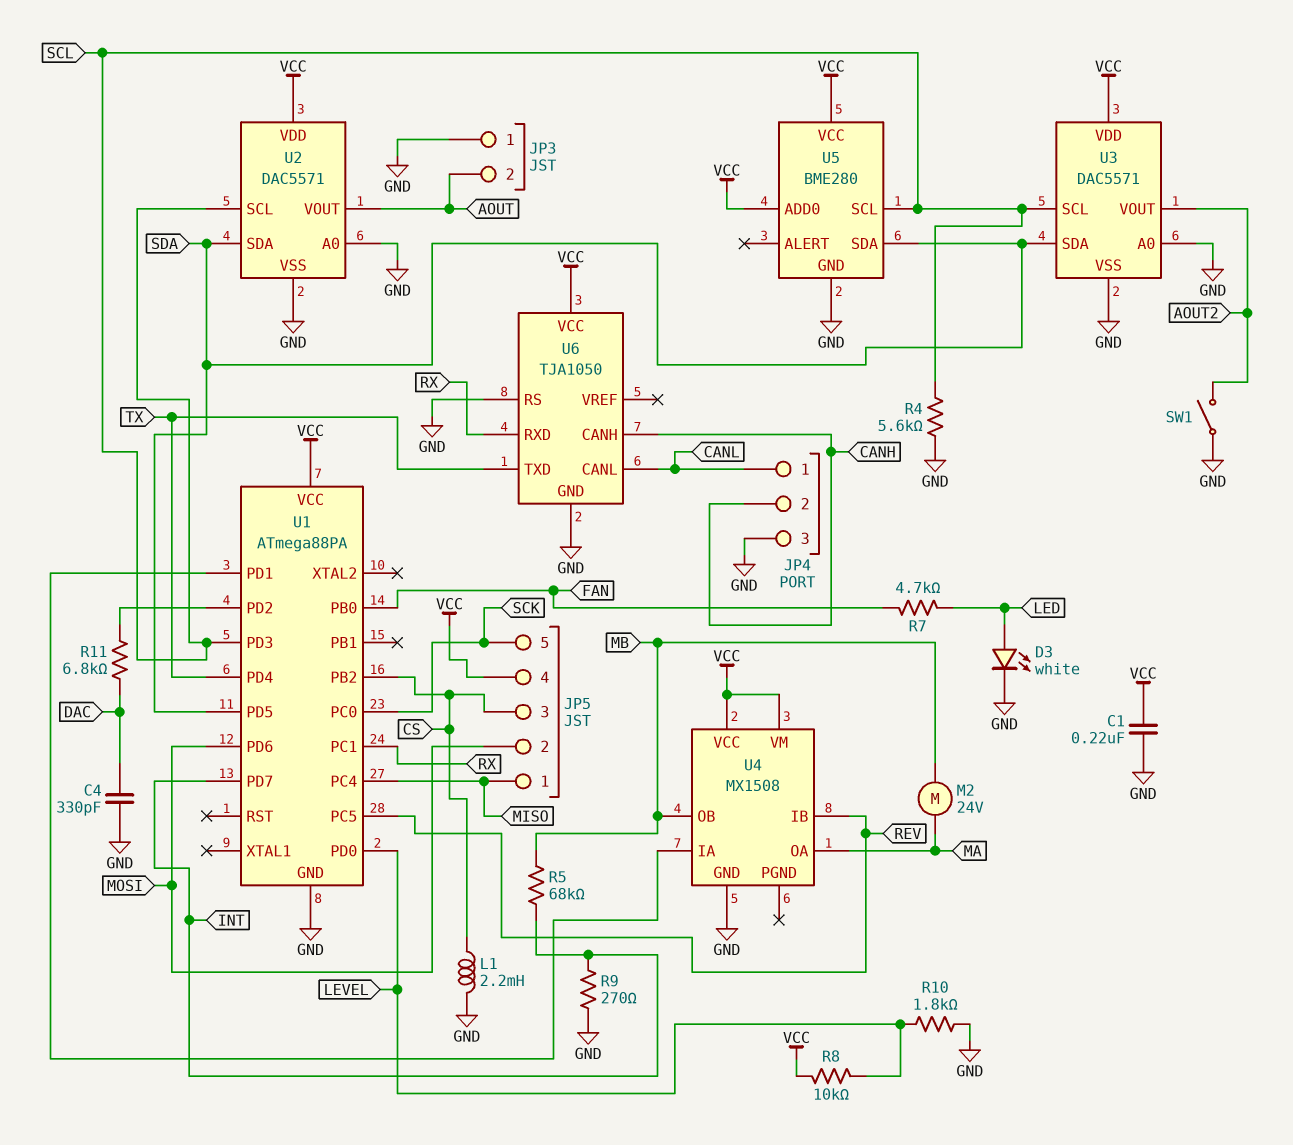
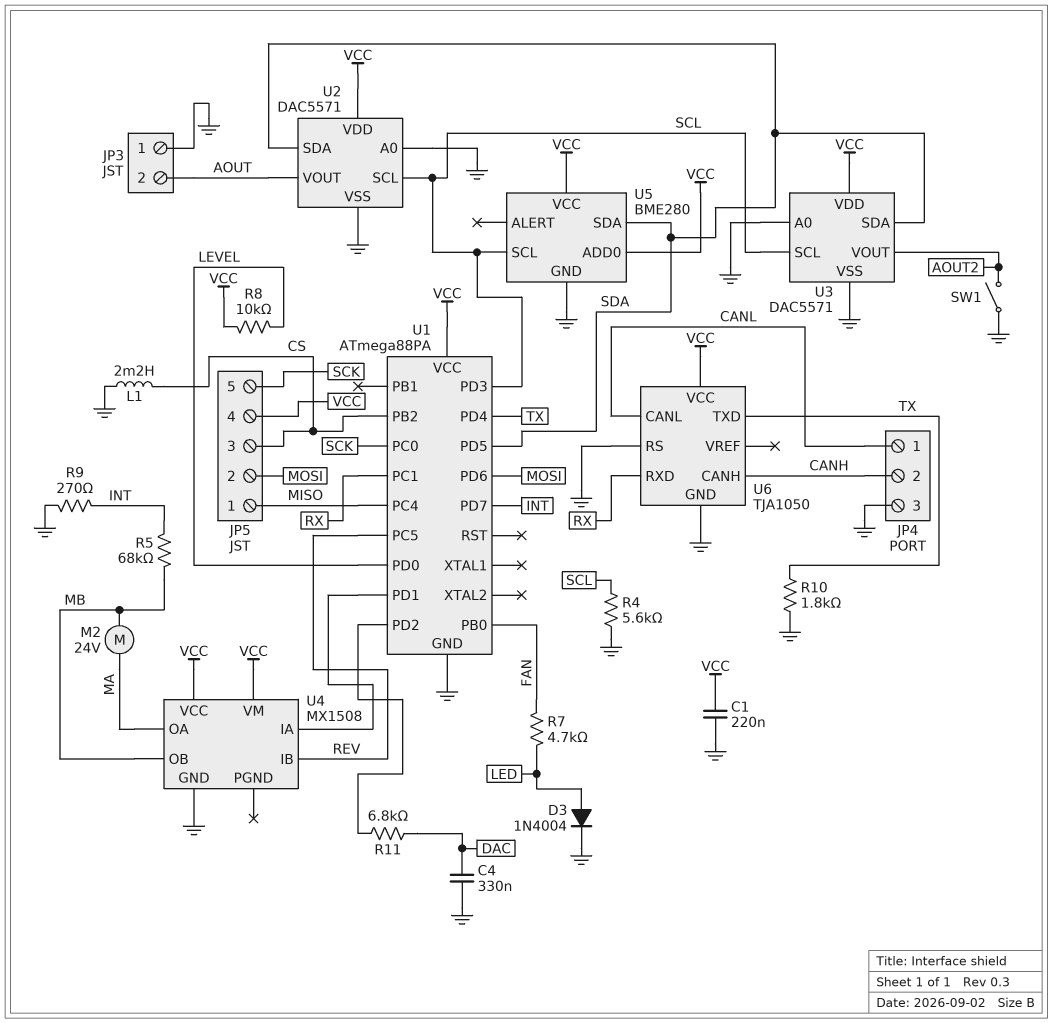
C4: 330pF (DAC, GND) -> 330nF (DAC, GND)
D3: LED white (A LED, K GND) -> diode 1N4004 (A LED, K GND)
R10: 1.8k (GND, LEVEL) -> 1.8k (GND, TX)

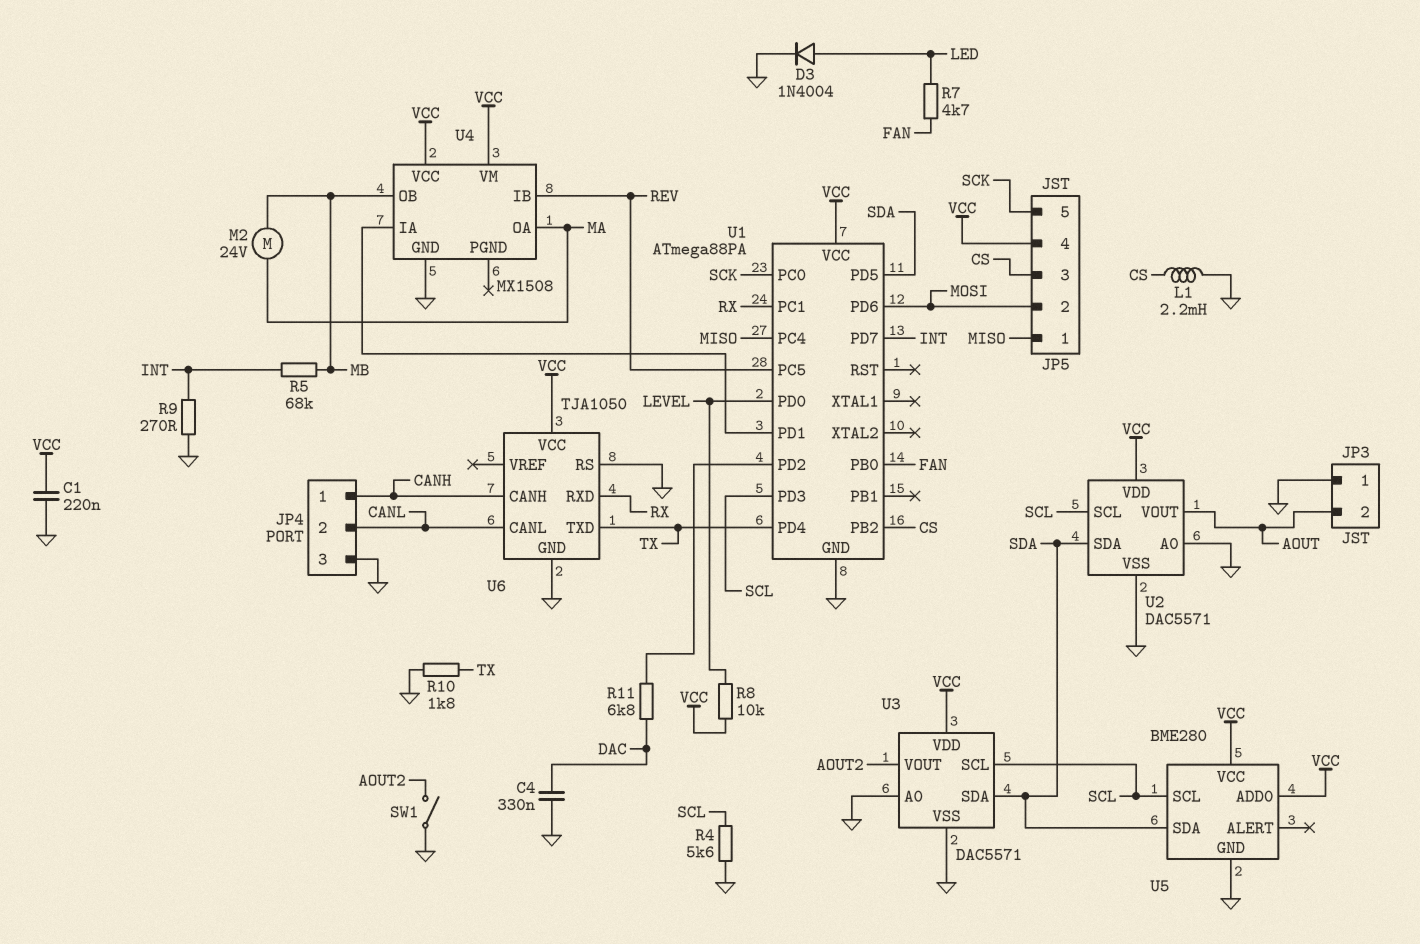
JP4 pin 1: CANL -> CANH
JP4 pin 2: CANH -> CANL

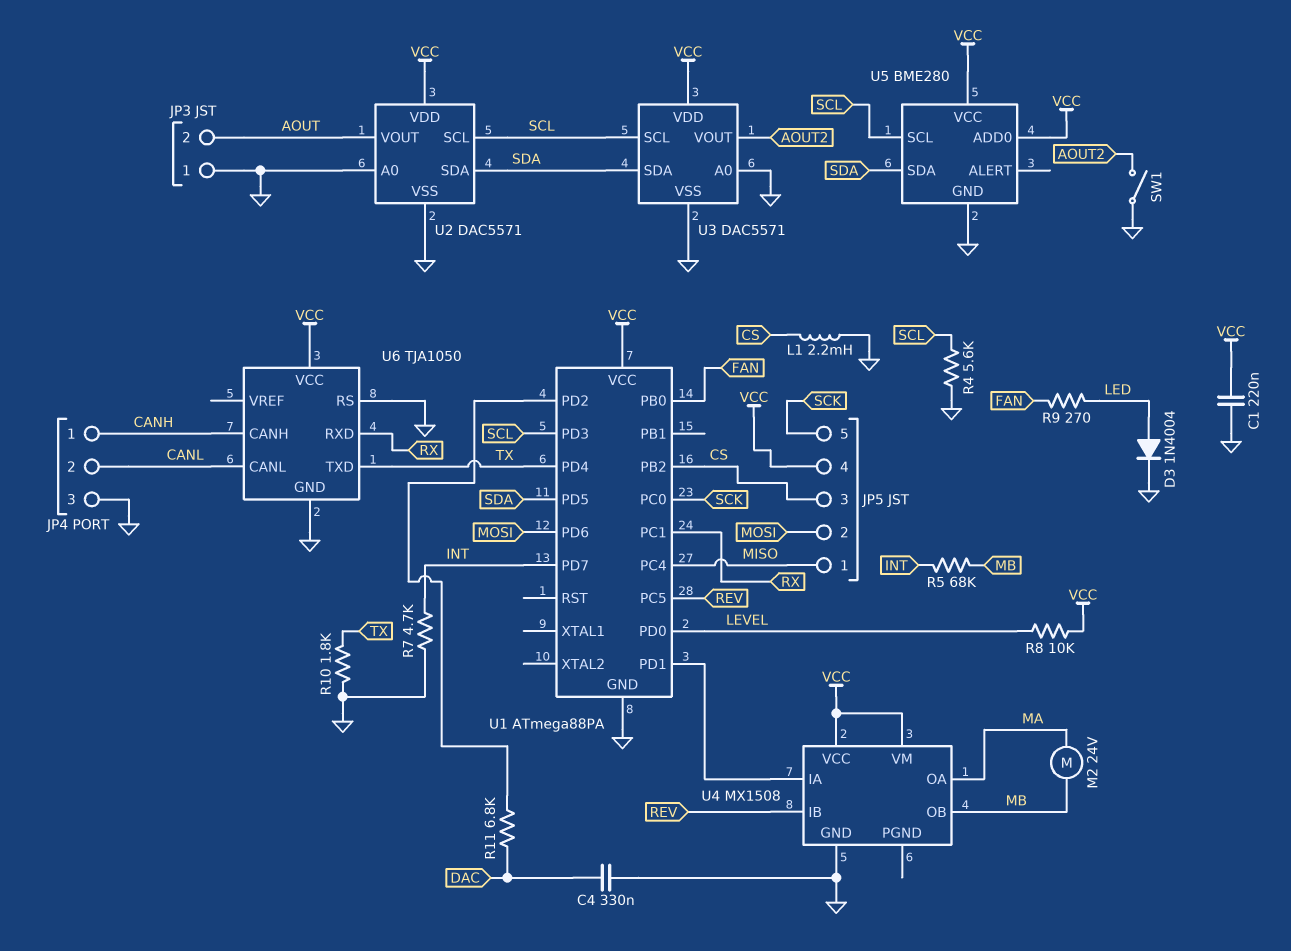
R7: 4.7k (FAN, LED) -> 4.7k (GND, INT)
R9: 270 (GND, INT) -> 270 (FAN, LED)

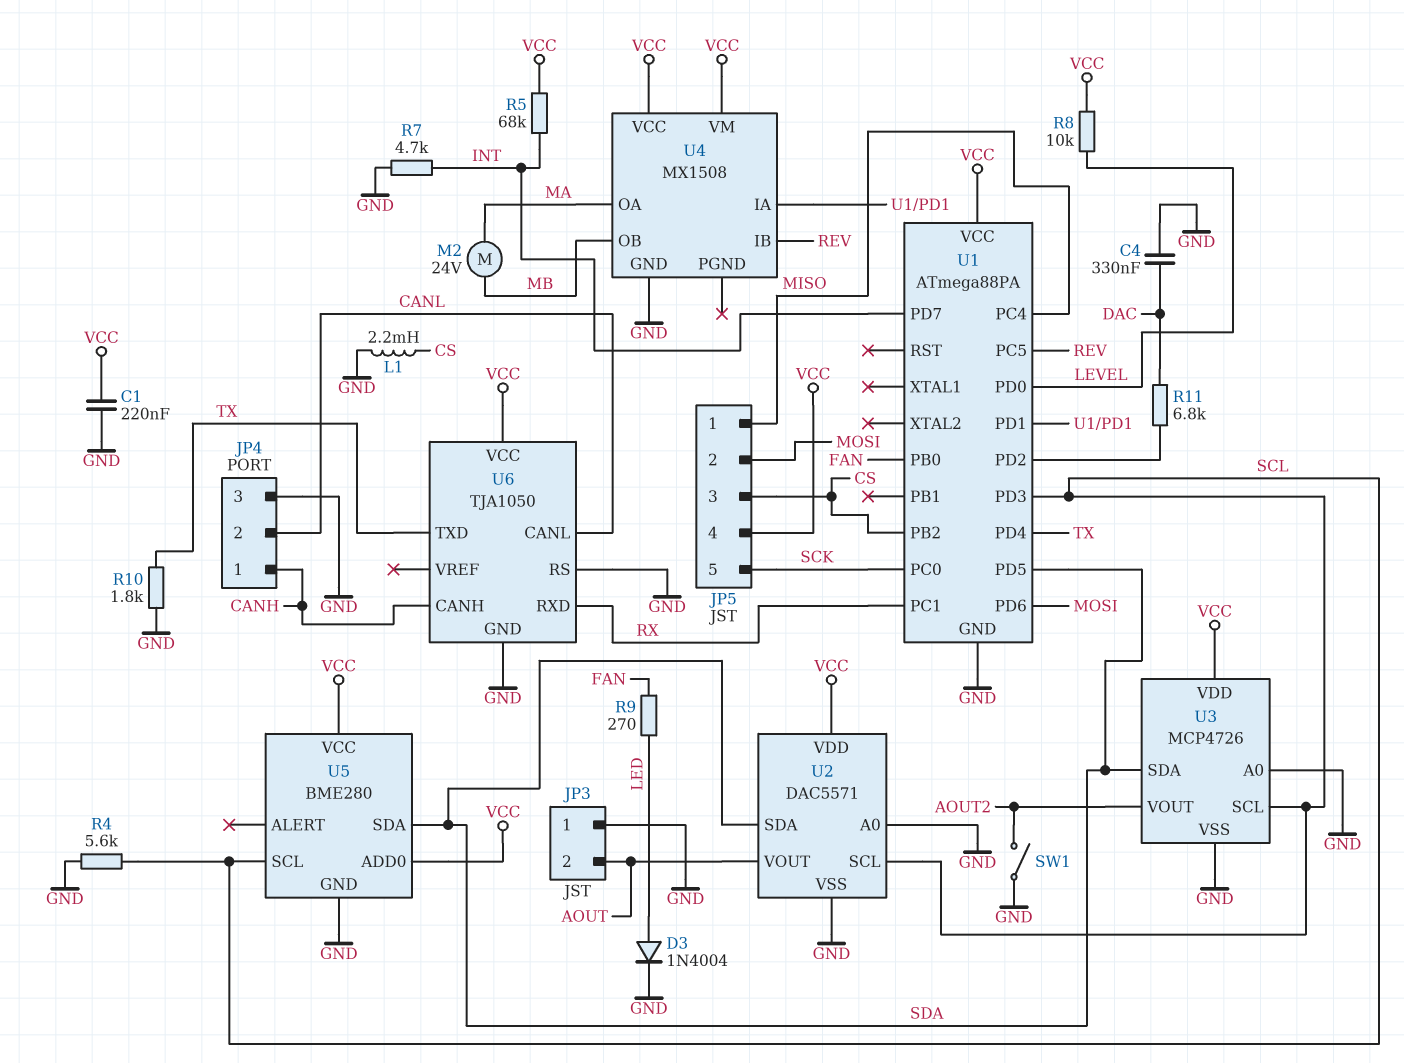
R5: 68k (INT, MB) -> 68k (INT, VCC)
U3: DAC5571 -> MCP4726

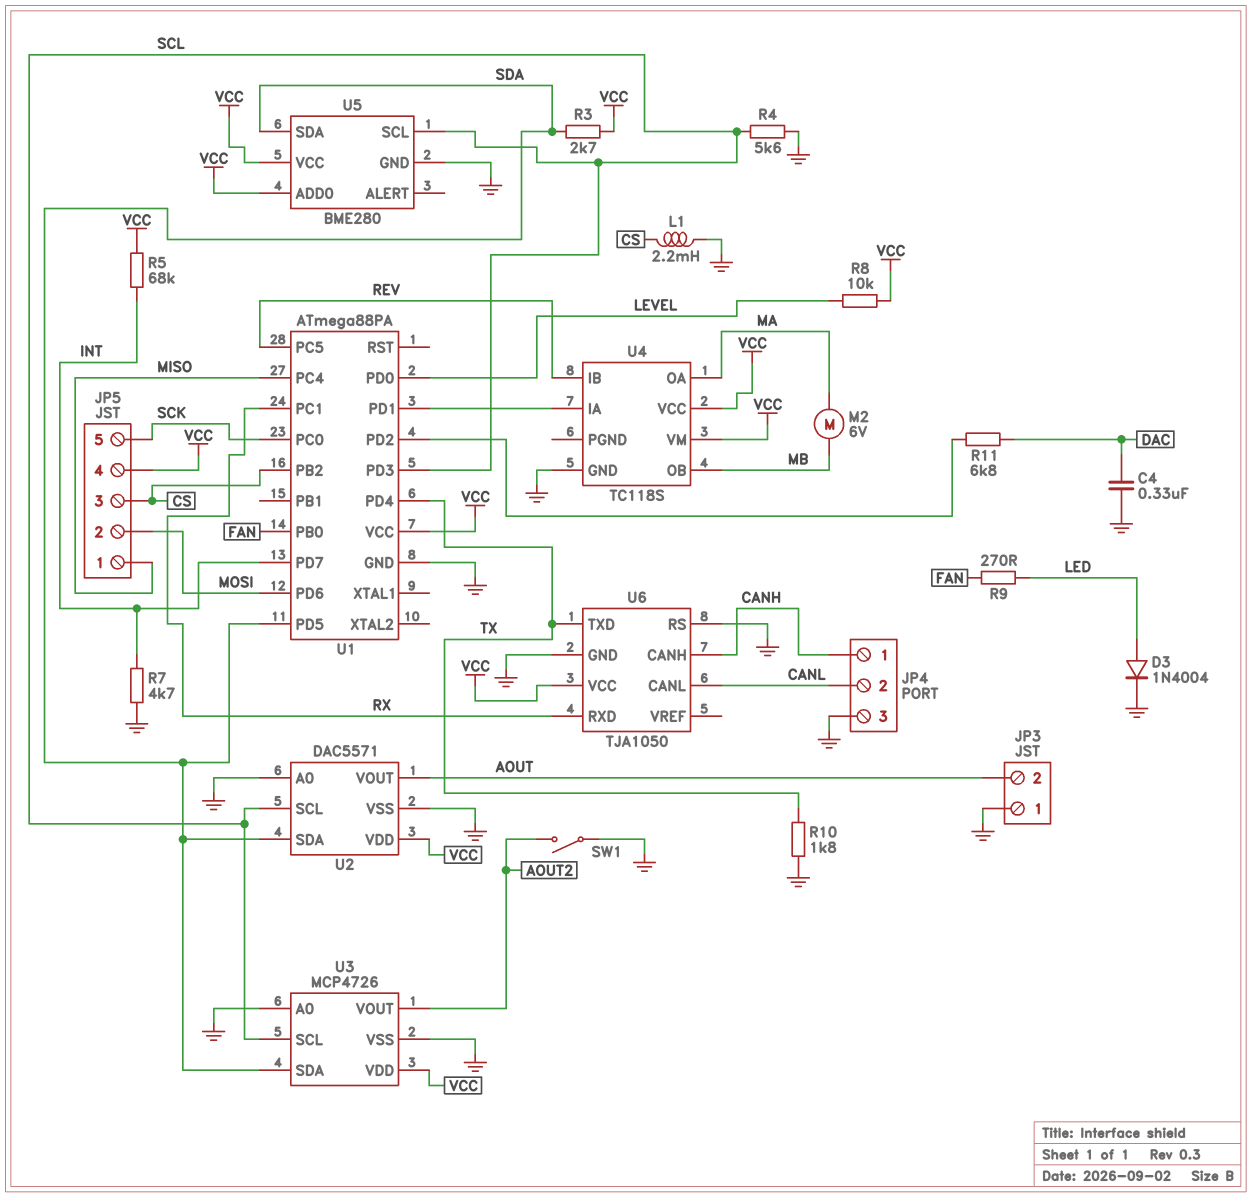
C1: 220nF (GND, VCC) -> none
M2: motor 24V (MA, MB) -> motor 6V (MA, MB)
R3: none -> 2.7k (SDA, VCC)
U4: MX1508 -> TC118S

